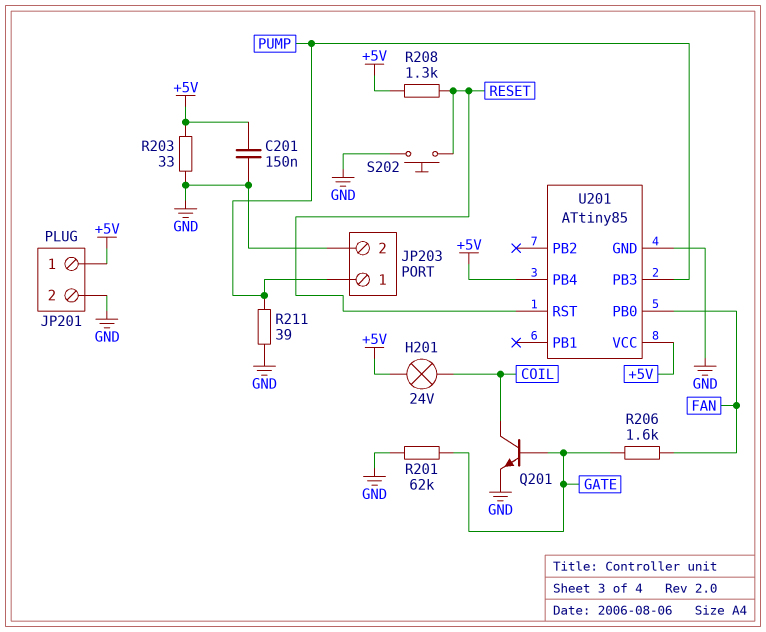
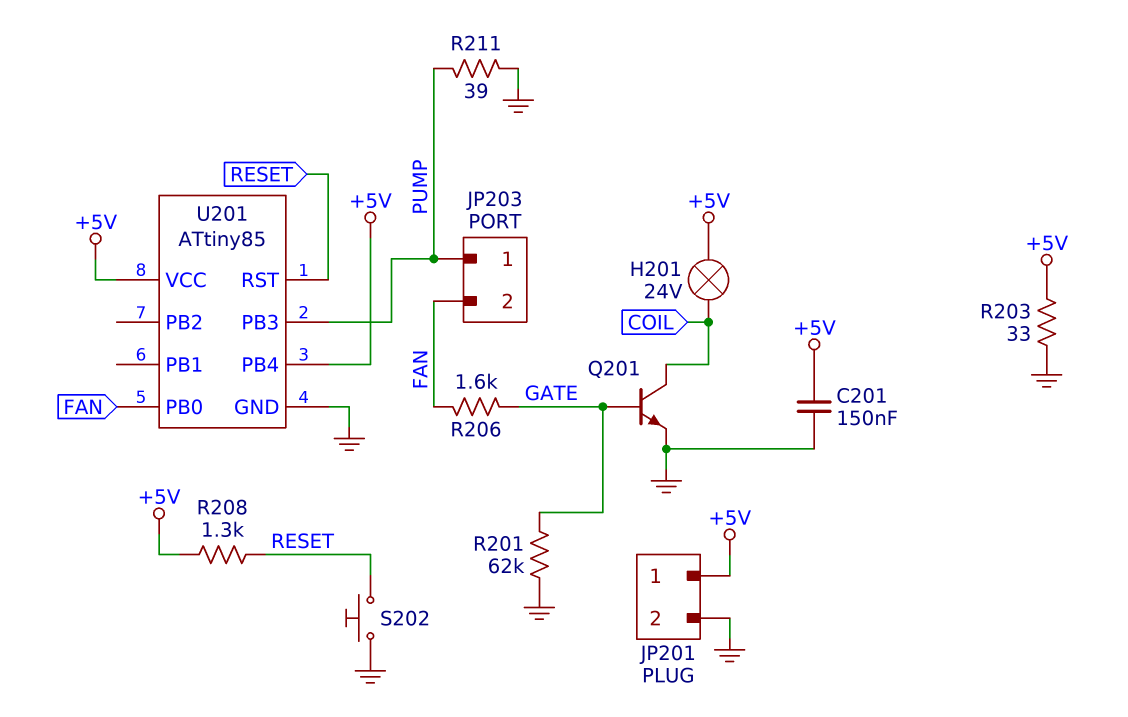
JP203 pin 2: GND -> FAN

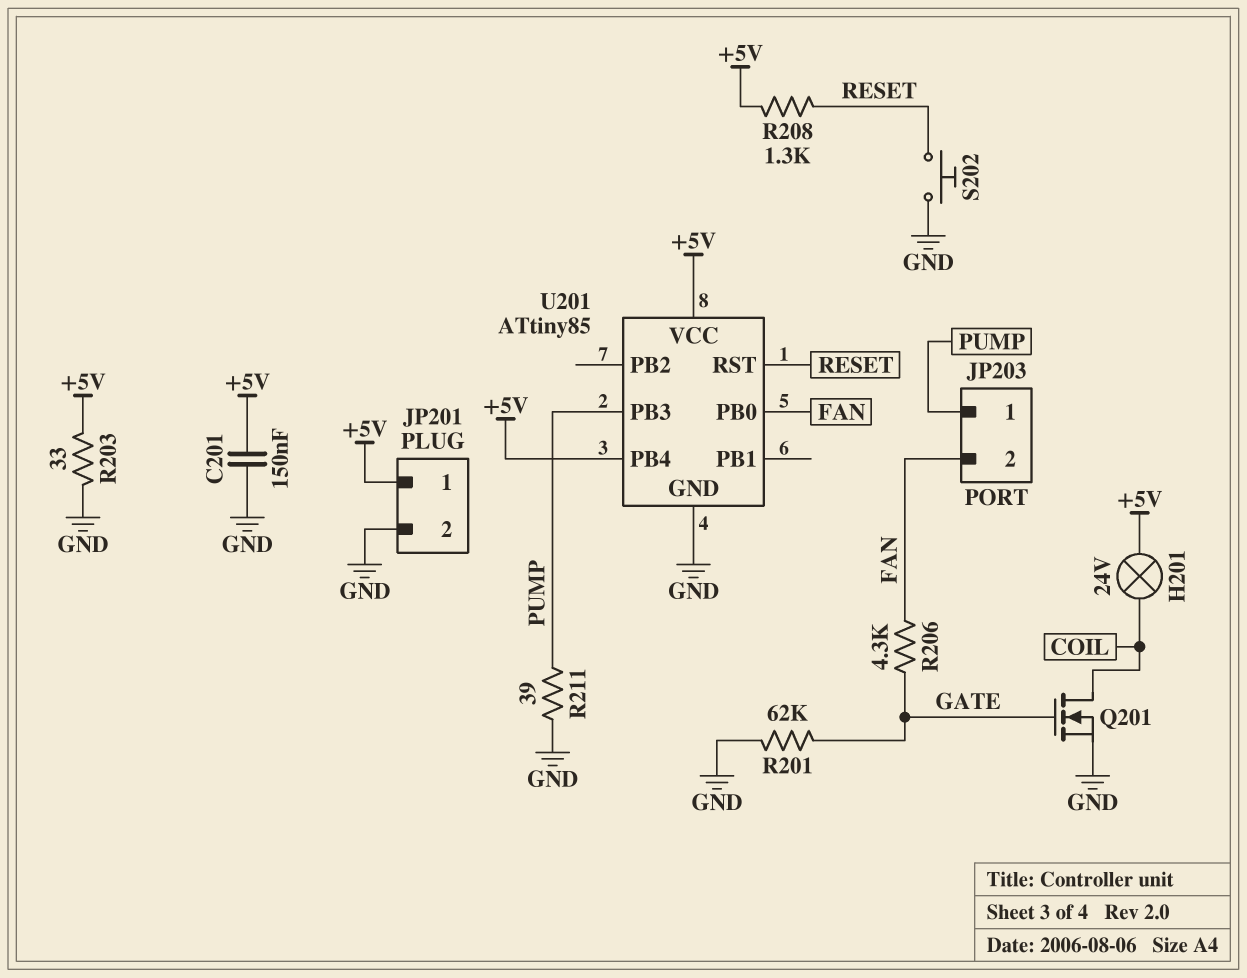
Q201: NPN (B GATE, C COIL, E GND) -> NMOS (G GATE, D COIL, S GND)
R206: 1.6k (FAN, GATE) -> 4.3k (FAN, GATE)

